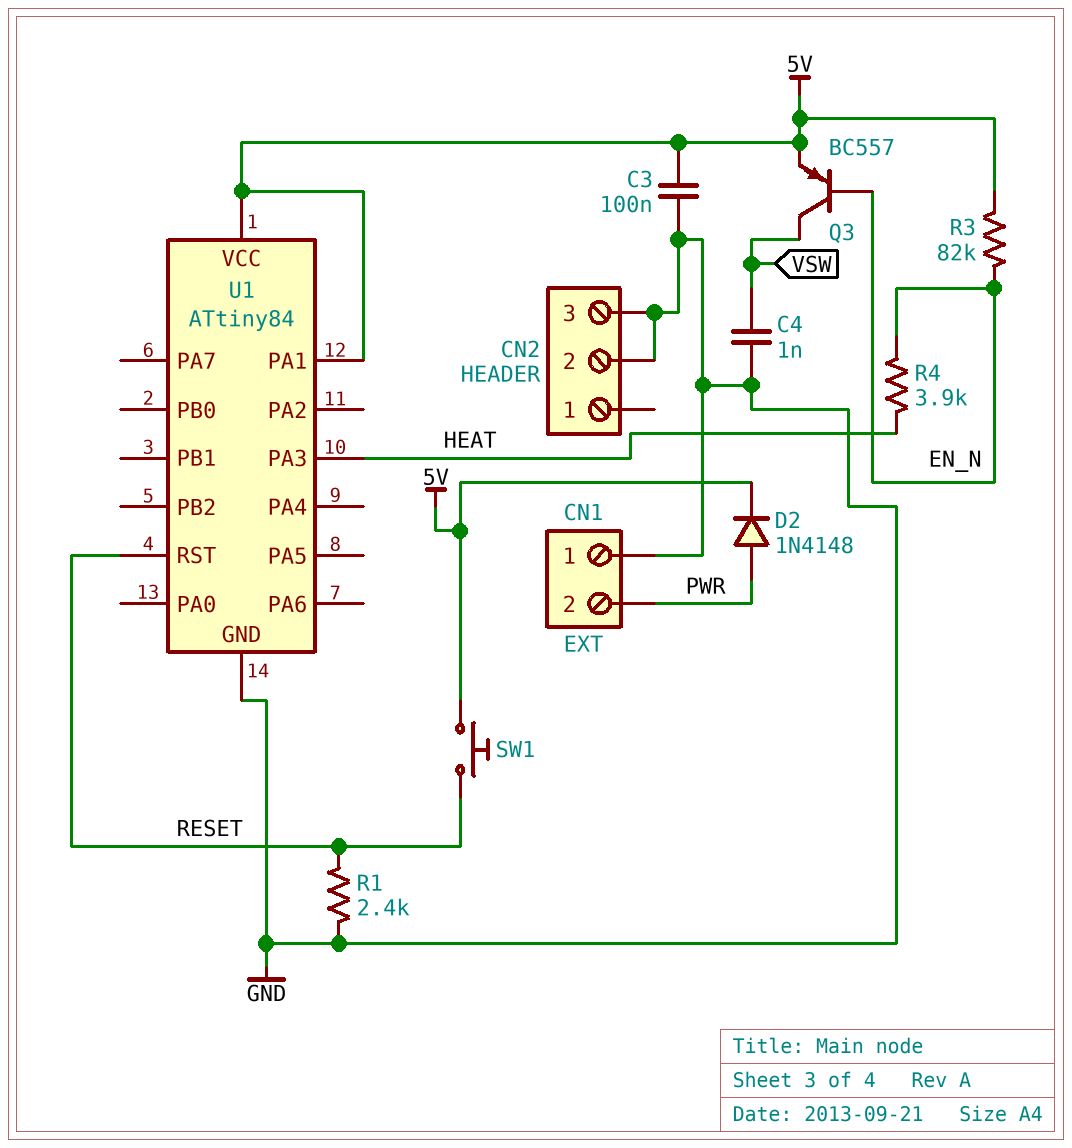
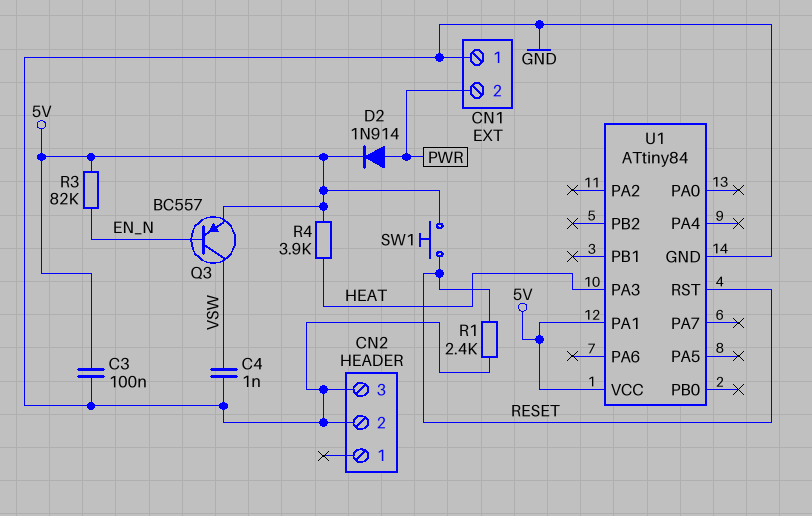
D2: diode 1N4148 (A PWR, K 5V) -> diode 1N914 (A PWR, K 5V)
R4: 3.9k (EN_N, HEAT) -> 3.9k (5V, HEAT)

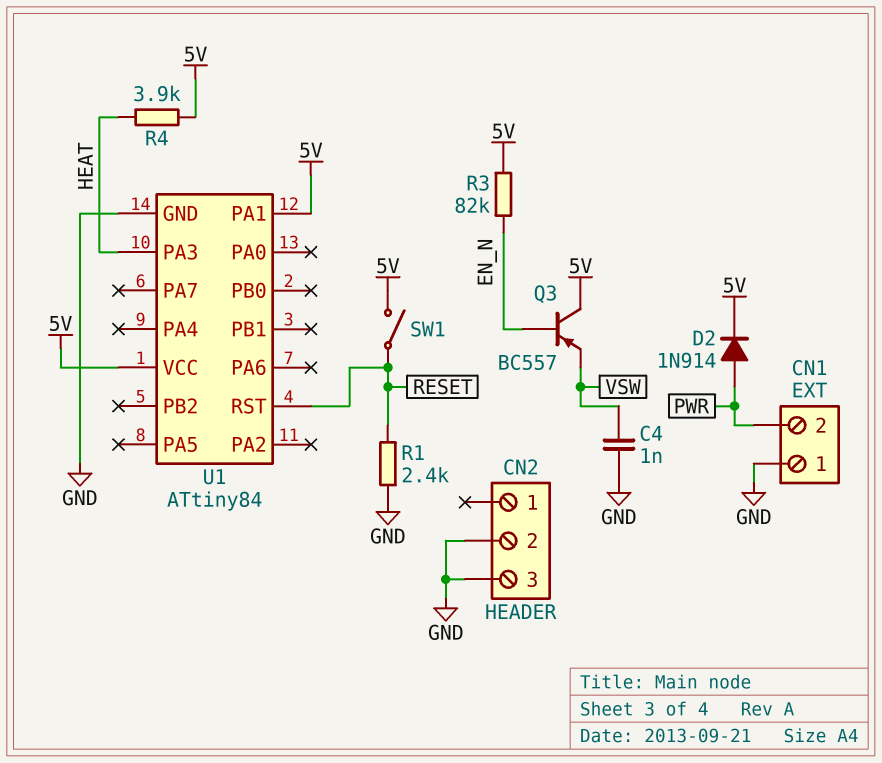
C3: 100nF (5V, GND) -> none
Q3: PNP BC557 (B EN_N, C VSW, E 5V) -> PNP BC557 (B EN_N, C 5V, E VSW)
SW1: button (5V, RESET) -> switch (5V, RESET)

